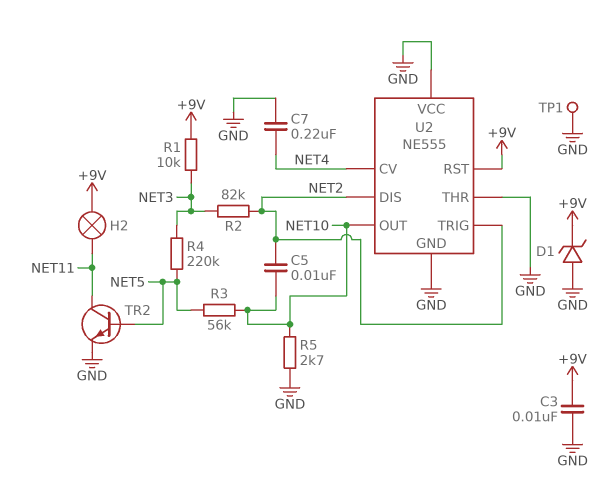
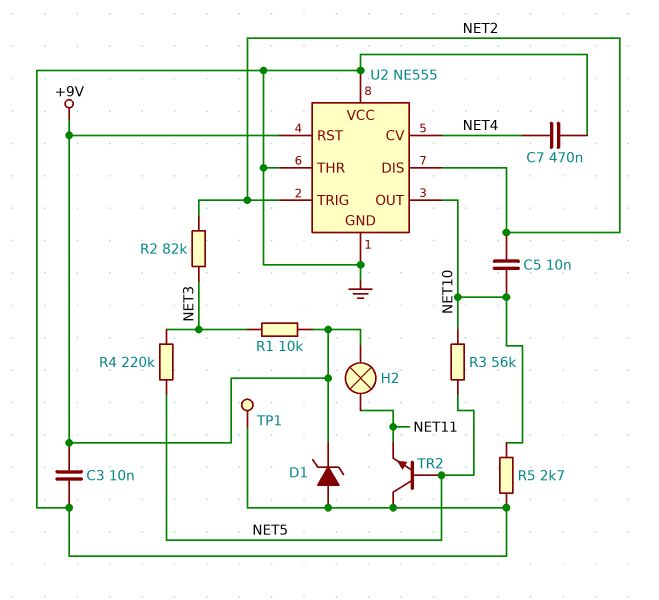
C7: 220nF (GND, NET4) -> 470nF (GND, NET4)
TR2: NPN (B NET5, C NET11, E GND) -> NPN (B NET5, C GND, E NET11)

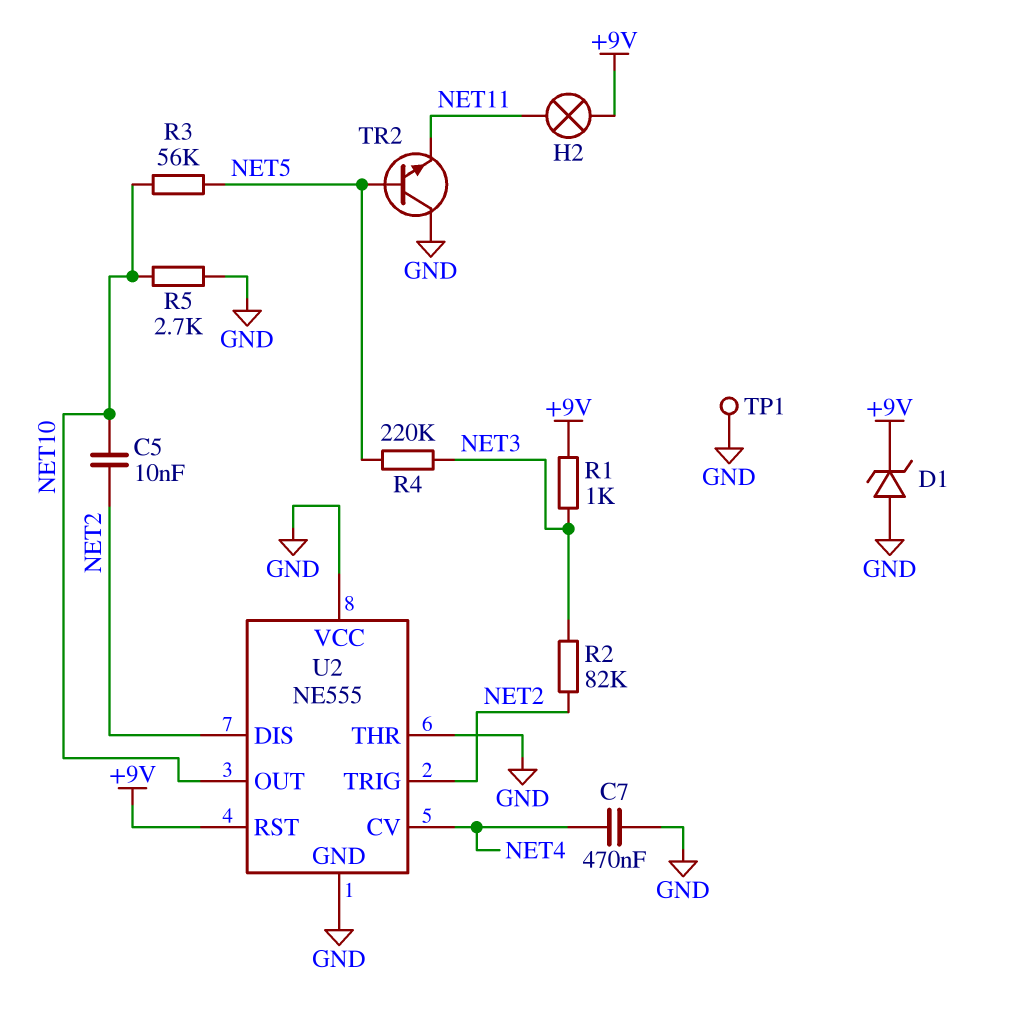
C3: 10nF (+9V, GND) -> none
R1: 10k (+9V, NET3) -> 1k (+9V, NET3)

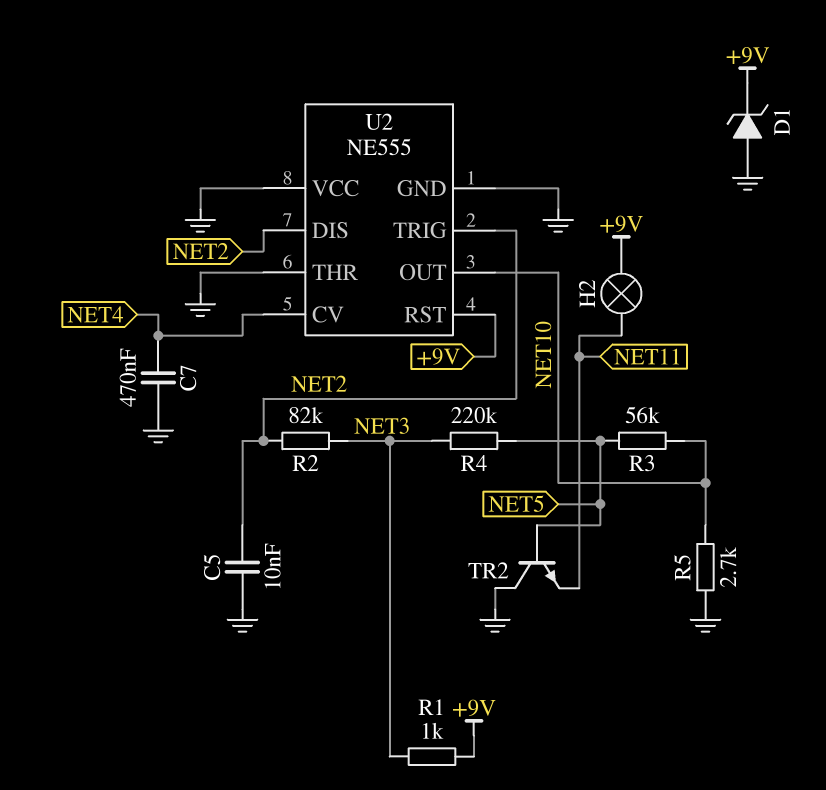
C5: 10nF (NET2, NET10) -> 10nF (GND, NET2)
TP1: test point (GND) -> none

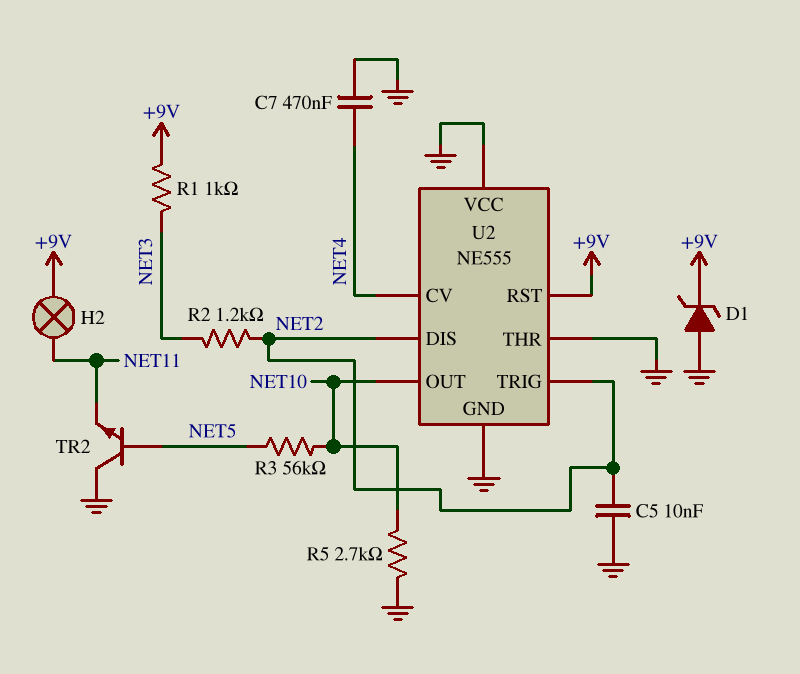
R2: 82k (NET2, NET3) -> 1.2k (NET2, NET3)
R4: 220k (NET3, NET5) -> none

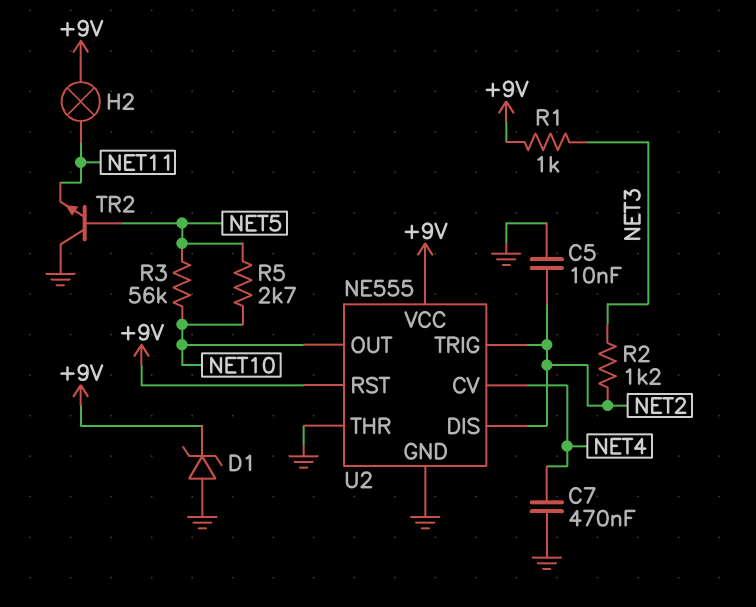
R5: 2.7k (GND, NET10) -> 2.7k (NET5, NET10)
U2 pin VCC: GND -> +9V

